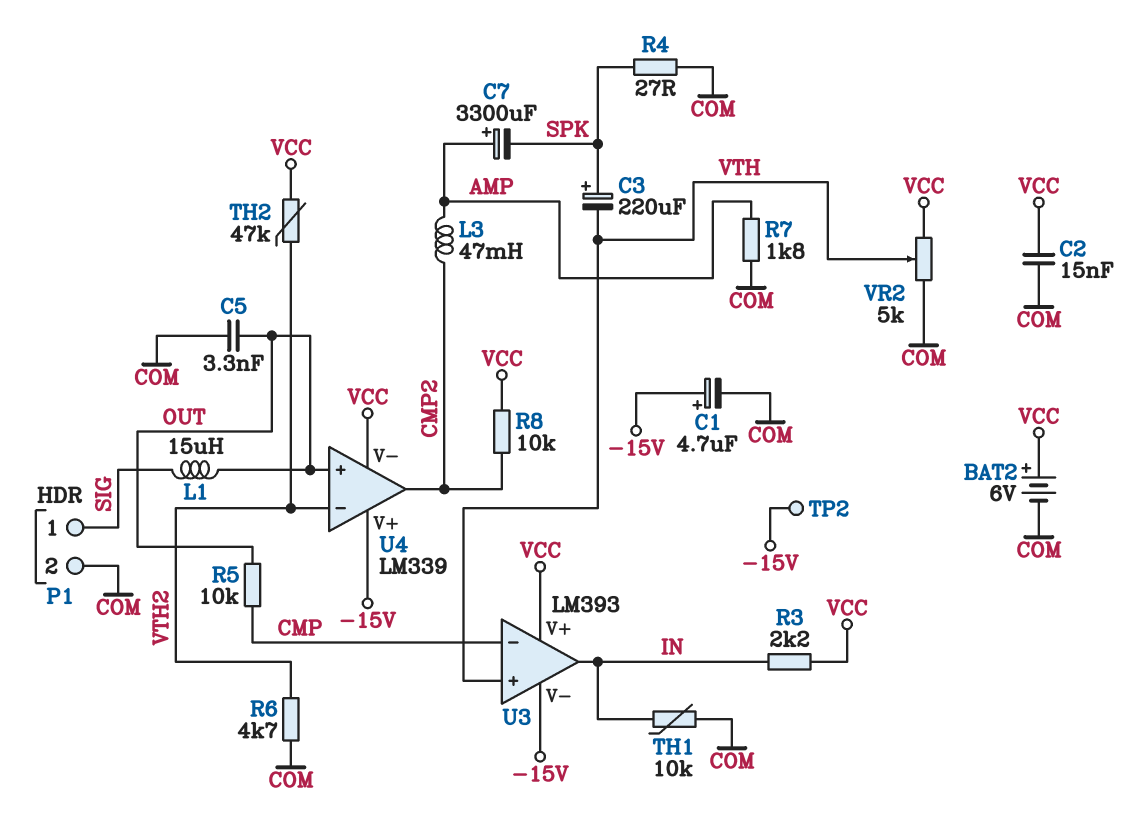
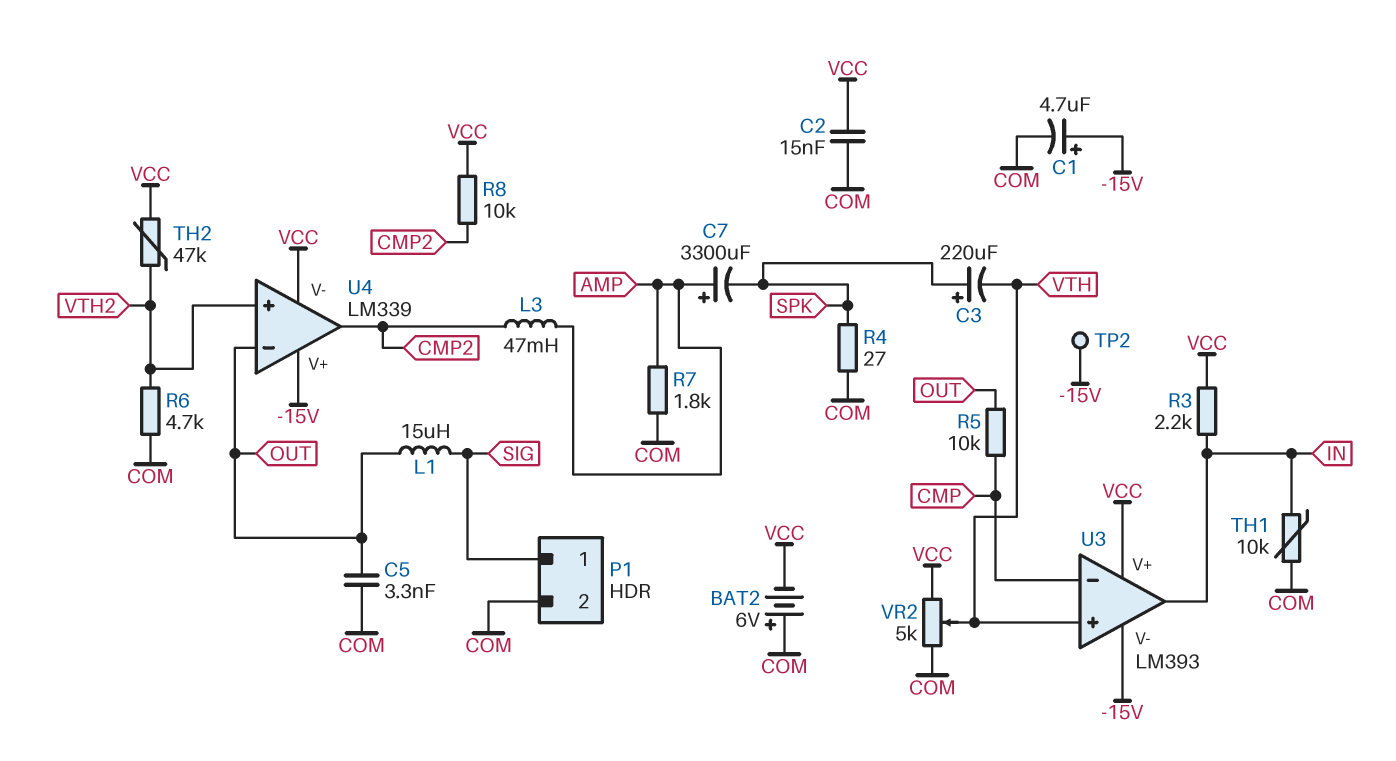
BAT2: 6V (plus VCC, minus COM) -> 6V (plus COM, minus VCC)
U4 pin in+: OUT -> VTH2
U4 pin in-: VTH2 -> OUT

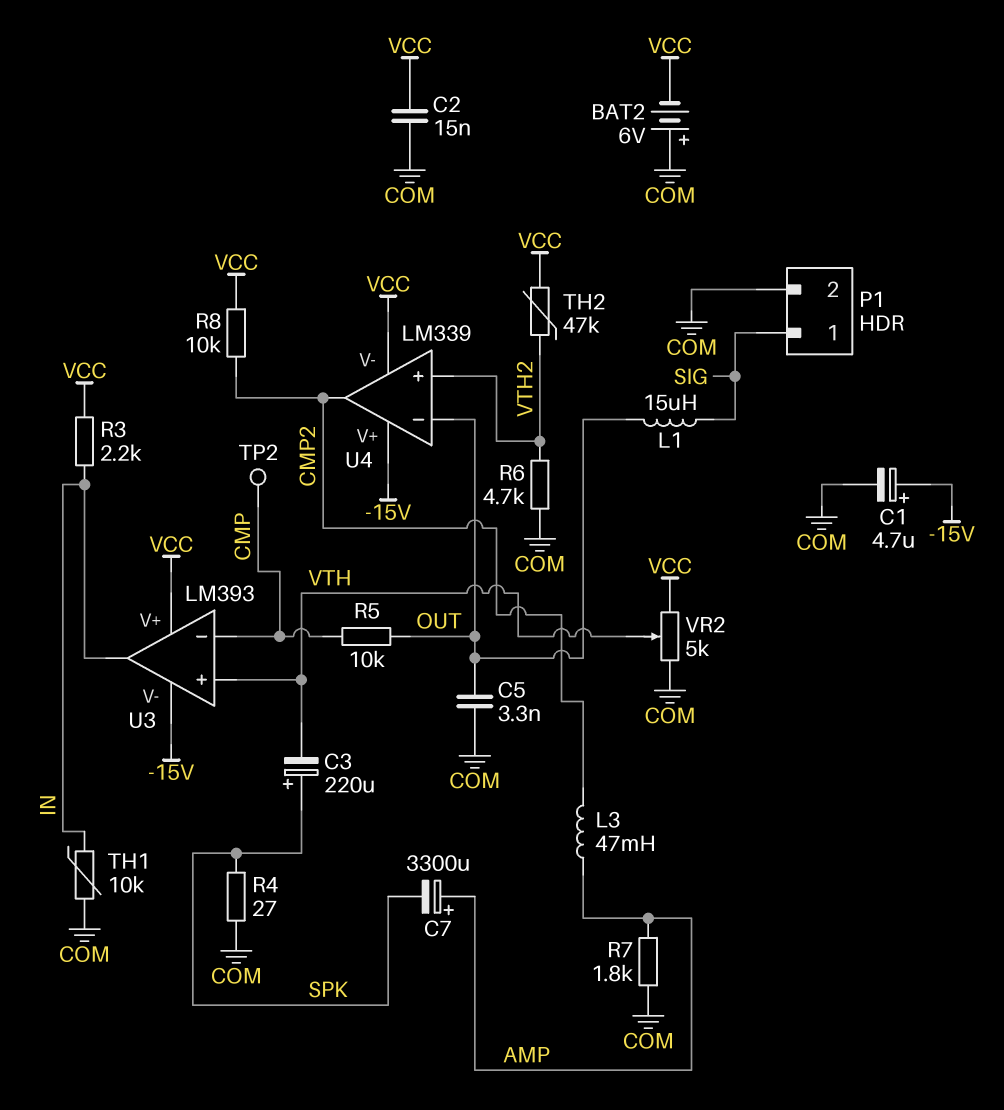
TP2: test point (-15V) -> test point (CMP)

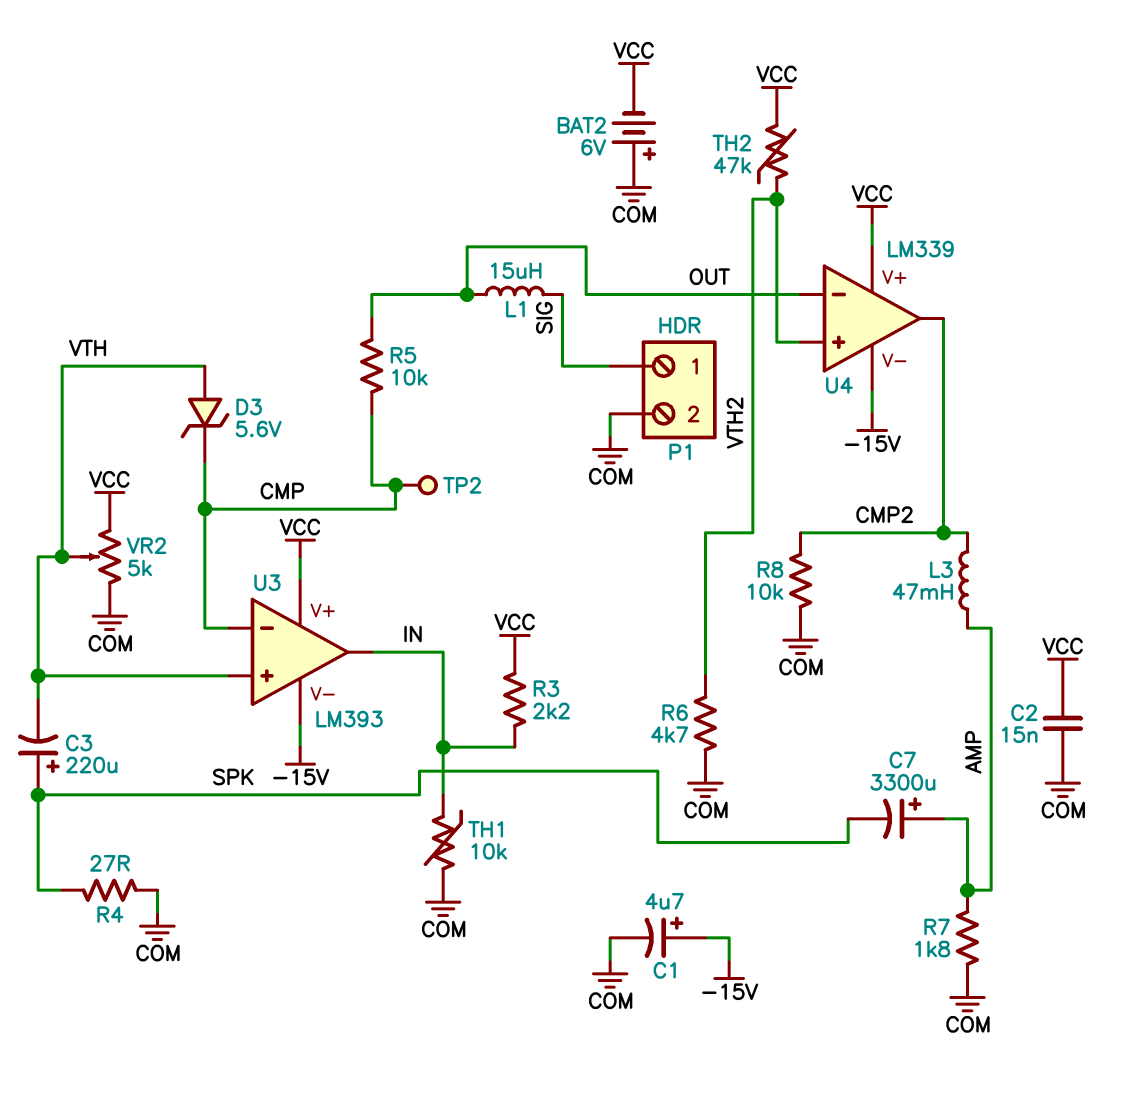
C5: 3.3nF (COM, OUT) -> none
D3: none -> zener 5.6V (A VTH, K CMP)
R8: 10k (CMP2, VCC) -> 10k (CMP2, COM)
U4 pin V+: -15V -> VCC
U4 pin V-: VCC -> -15V

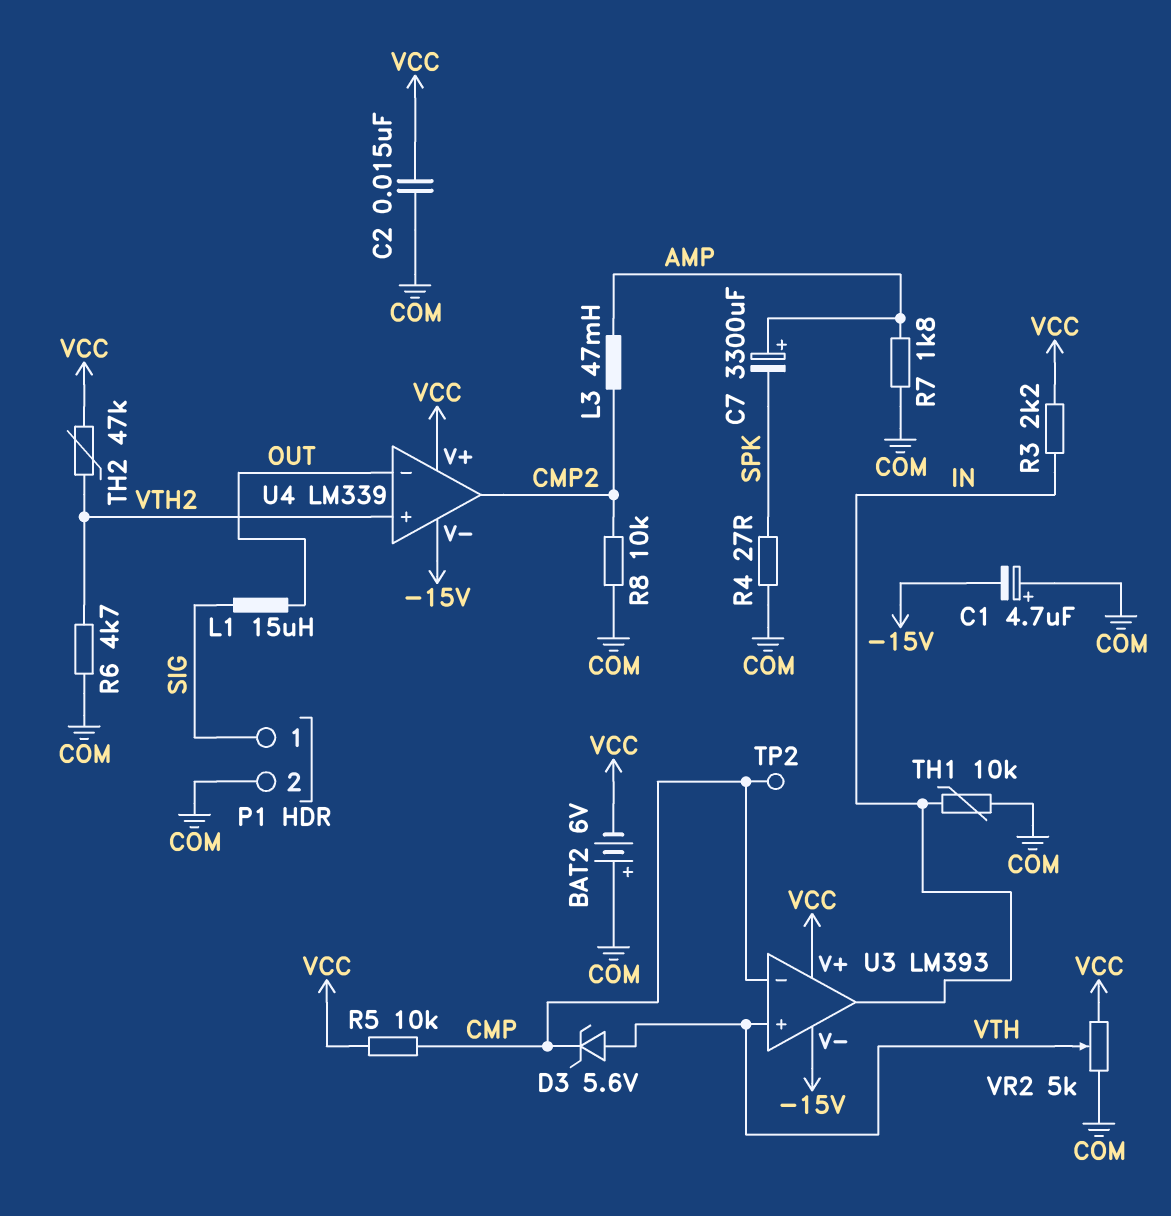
C1: 4.7uF (plus -15V, minus COM) -> 4.7uF (plus COM, minus -15V)
C3: 220uF (plus SPK, minus VTH) -> none
R5: 10k (CMP, OUT) -> 10k (CMP, VCC)

